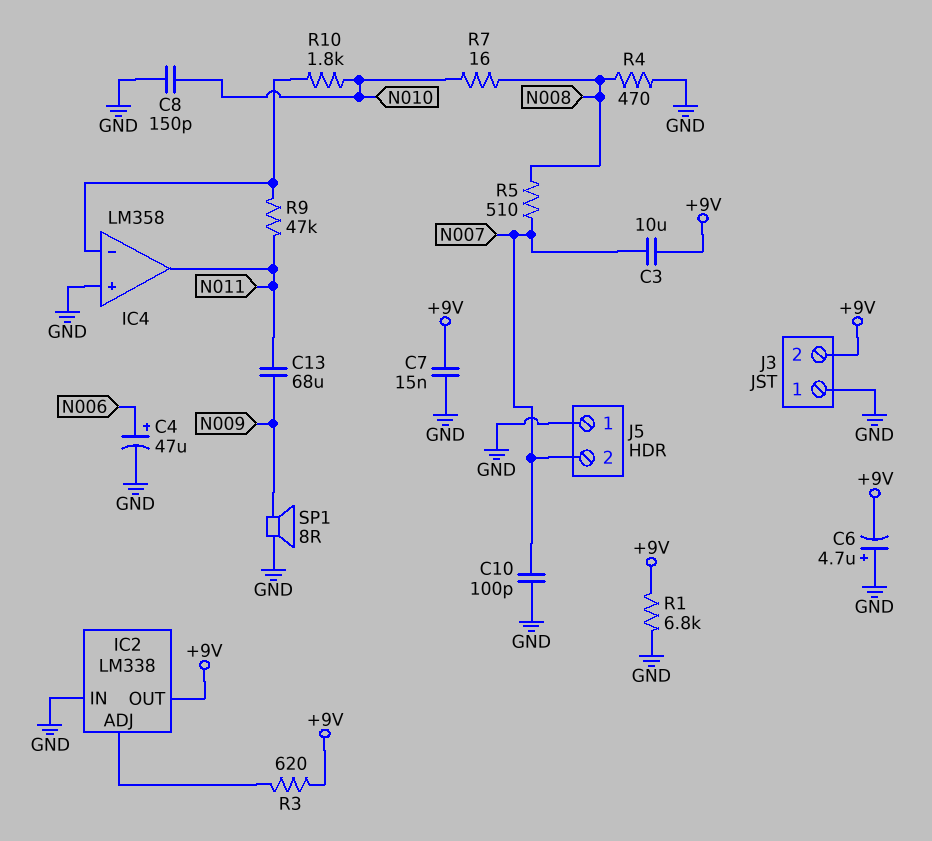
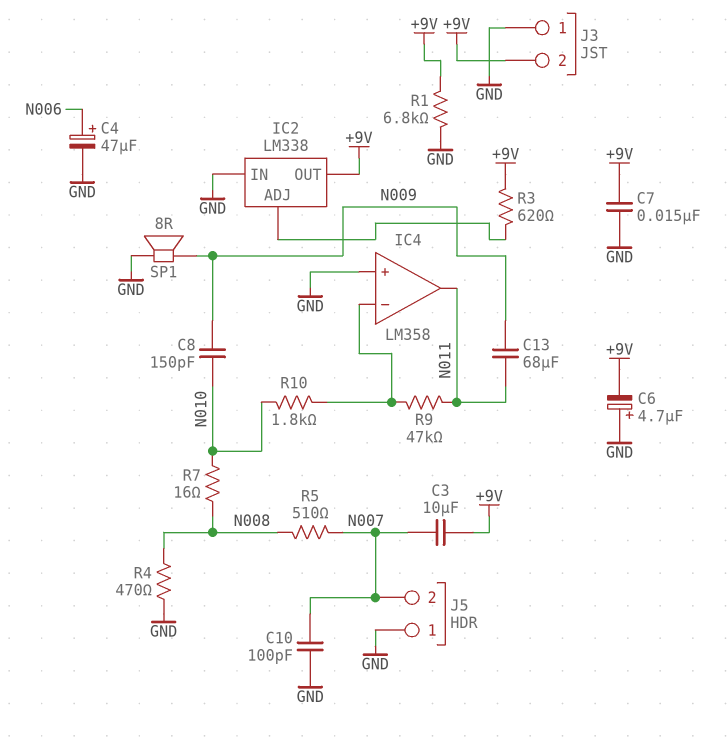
C8: 150pF (GND, N010) -> 150pF (N009, N010)

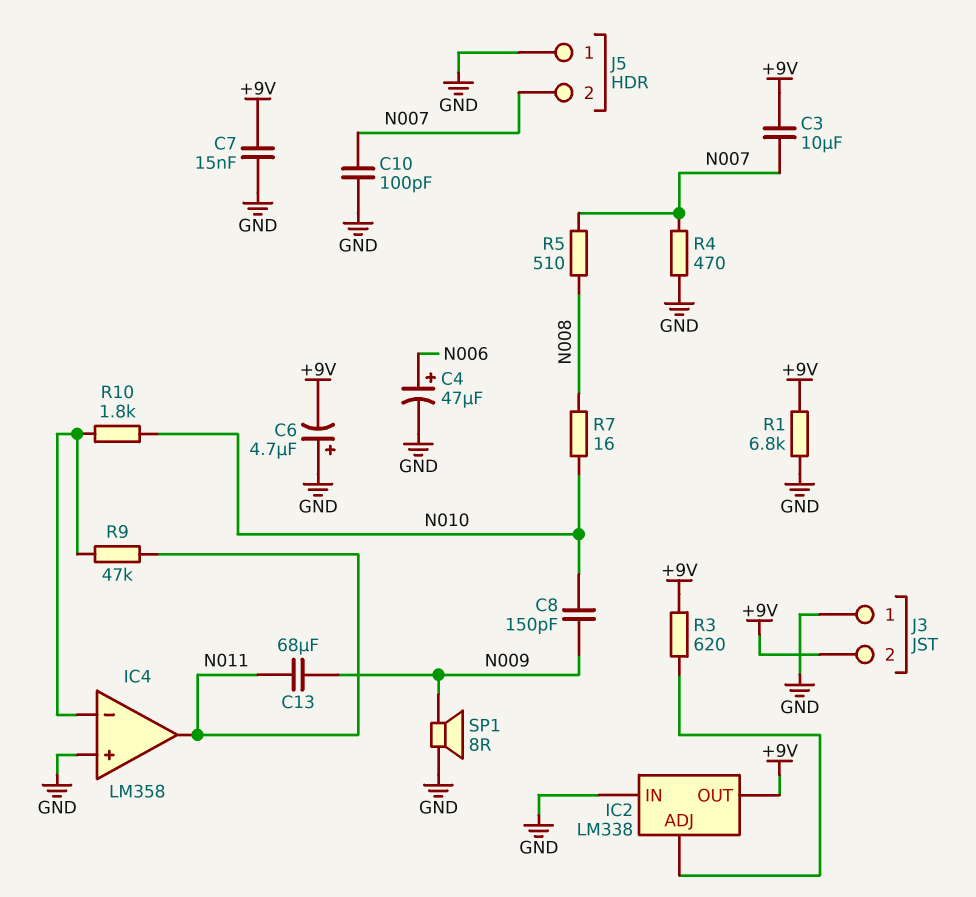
R4: 470 (GND, N008) -> 470 (GND, N007)

